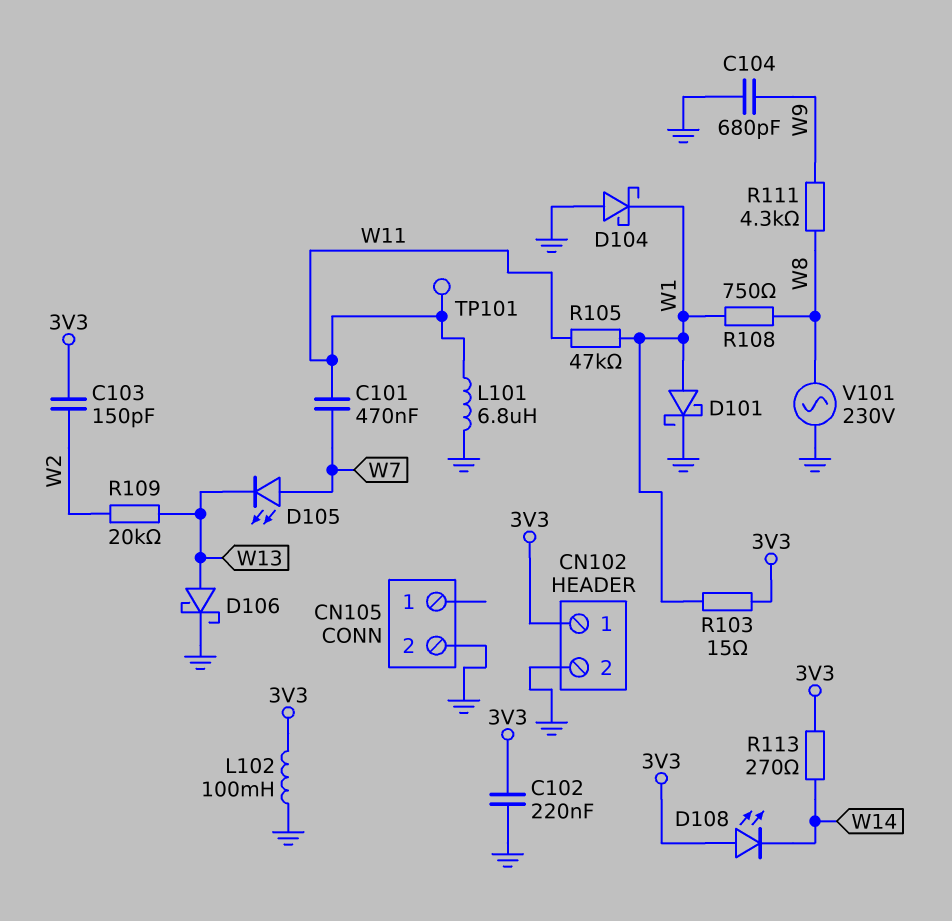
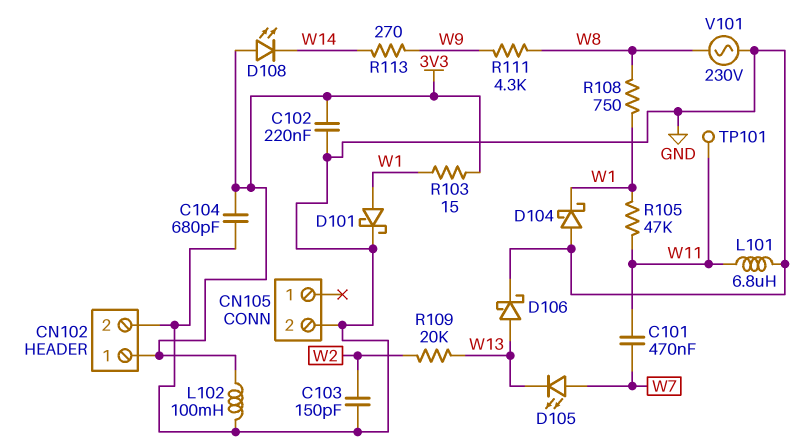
C103: 150pF (3V3, W2) -> 150pF (GND, W2)
C104: 680pF (GND, W9) -> 680pF (3V3, GND)
R113: 270 (3V3, W14) -> 270 (W9, W14)

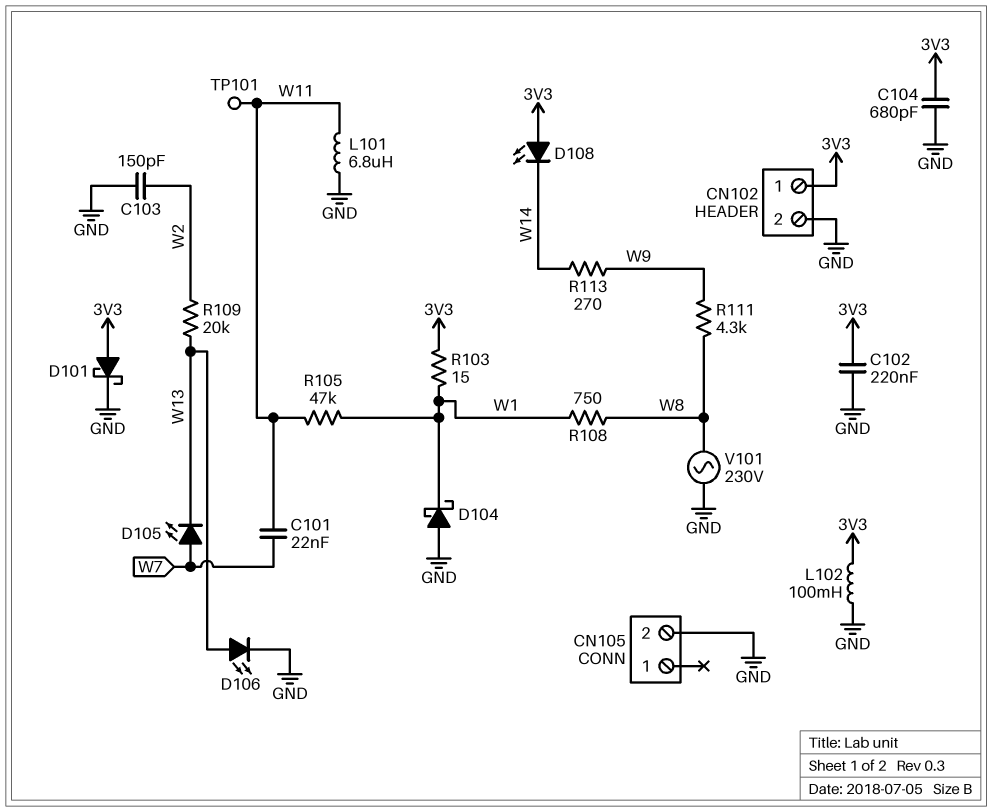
C101: 470nF (W7, W11) -> 22nF (W7, W11)
D101: schottky (A W1, K GND) -> schottky (A 3V3, K GND)
D106: schottky (A W13, K GND) -> LED (A W13, K GND)

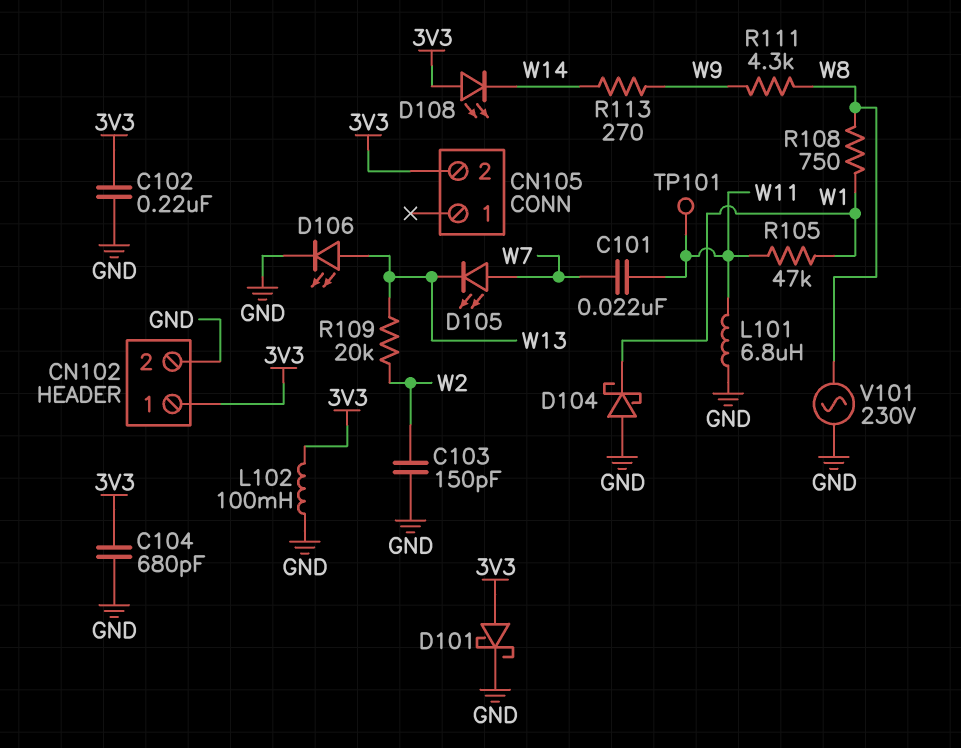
CN105 pin 2: GND -> 3V3
R103: 15 (3V3, W1) -> none

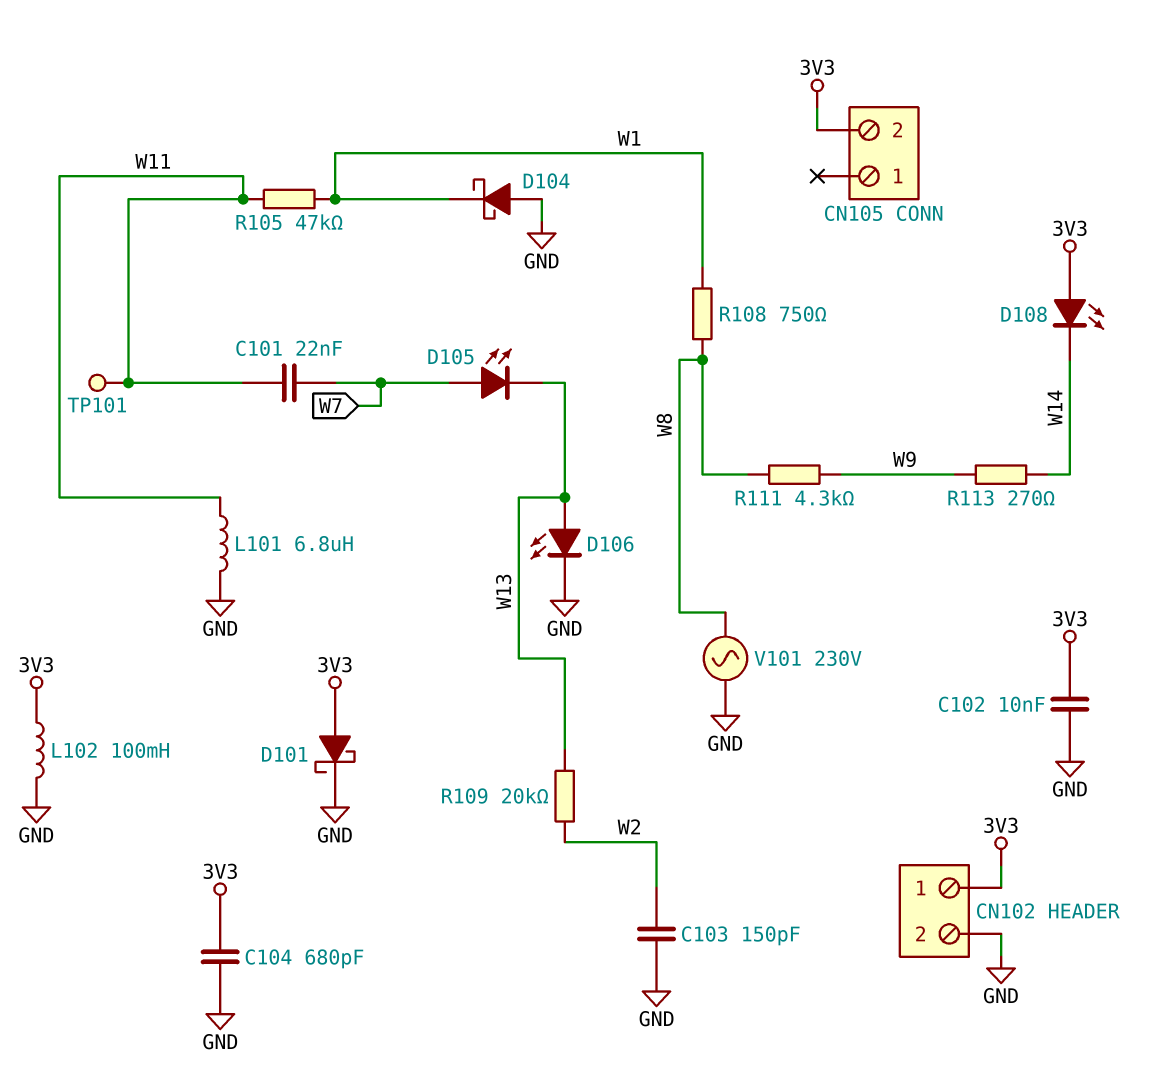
C102: 220nF (3V3, GND) -> 10nF (3V3, GND)

